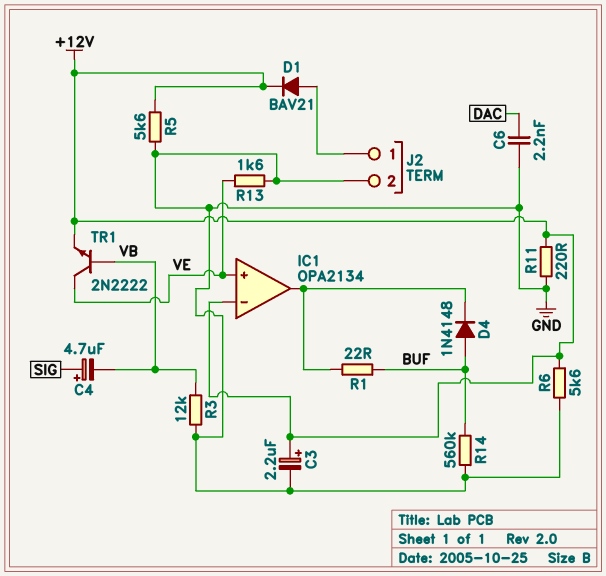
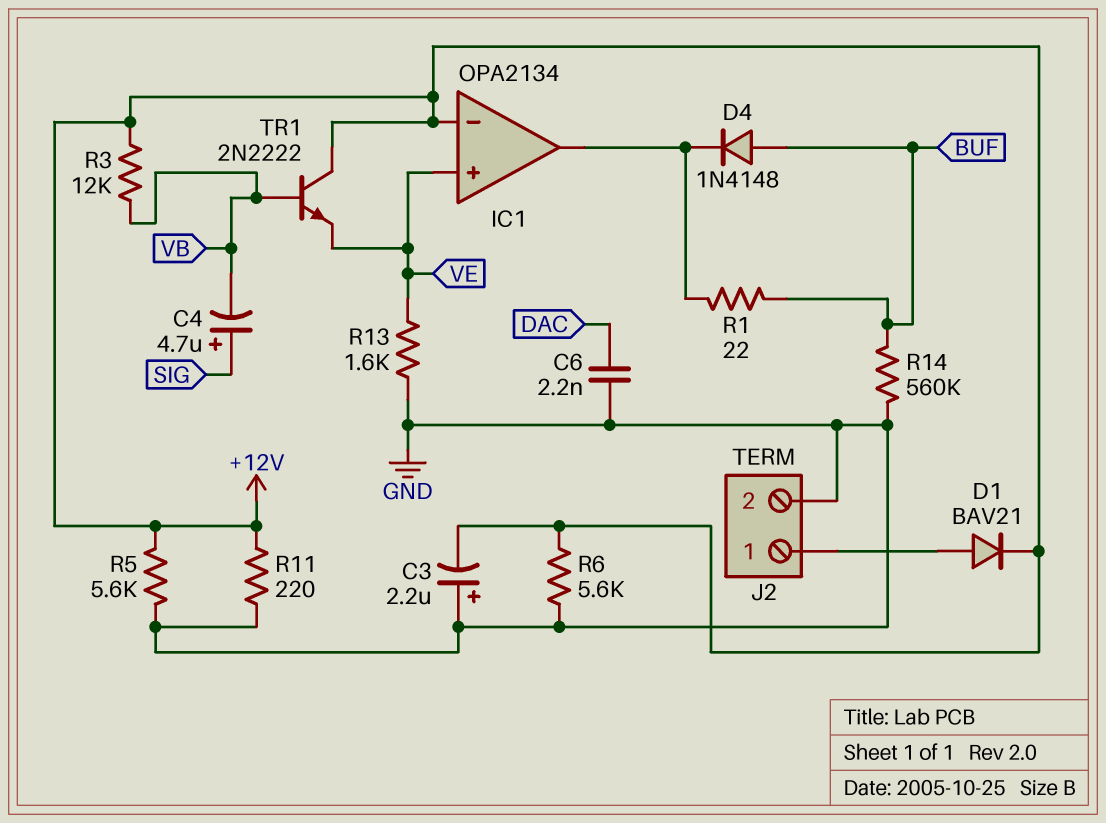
C3: 2.2uF (plus +12V, minus GND) -> 2.2uF (plus GND, minus +12V)
R3: 12k (GND, VB) -> 12k (+12V, VB)
TR1: NPN 2N2222 (B VB, C VE, E +12V) -> NPN 2N2222 (B VB, C +12V, E VE)

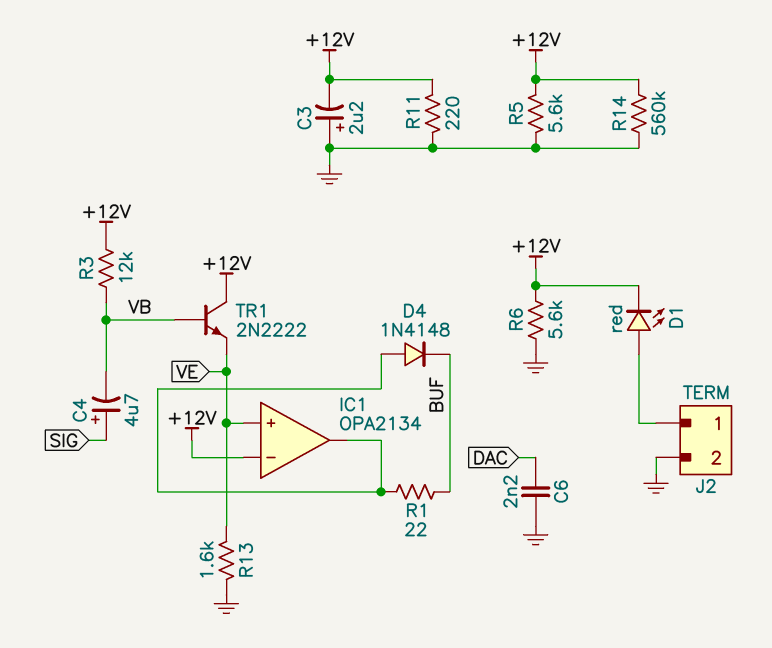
D1: diode BAV21 (A J2/1, K +12V) -> LED red (A J2/1, K +12V)
D4: diode 1N4148 (A BUF, K IC1/out) -> diode 1N4148 (A IC1/out, K BUF)
R14: 560k (BUF, GND) -> 560k (+12V, GND)

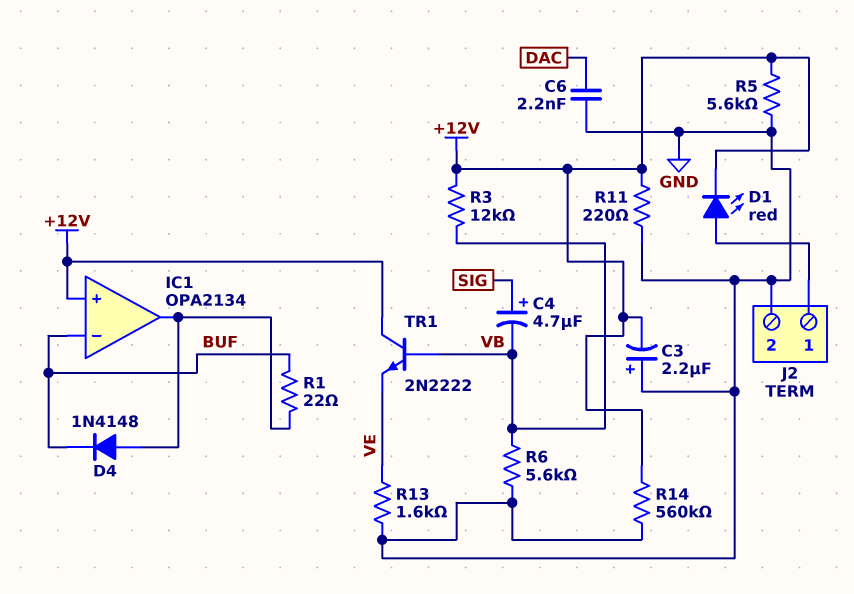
IC1 pin in+: VE -> +12V
IC1 pin in-: +12V -> BUF
R6: 5.6k (+12V, GND) -> 5.6k (GND, VB)

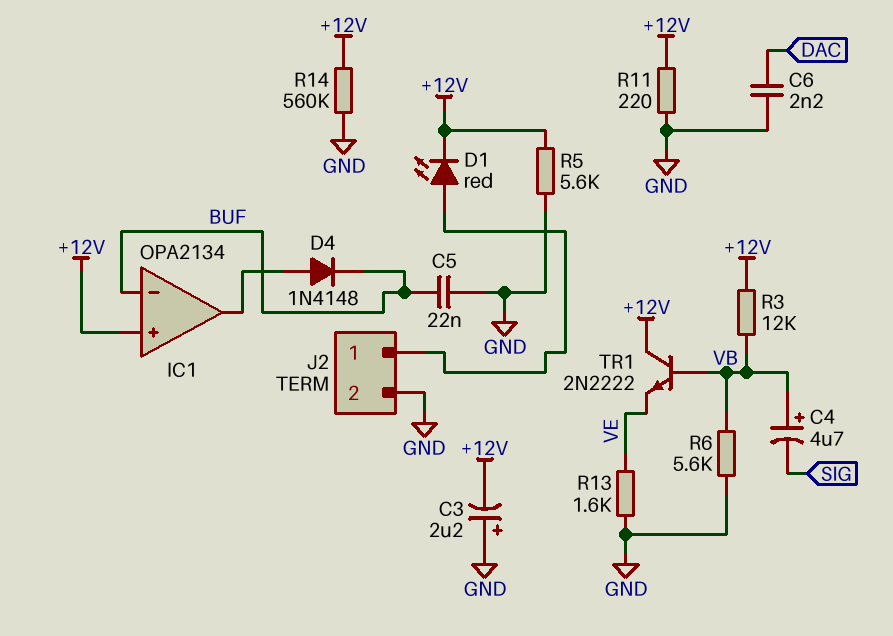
C4: 4.7uF (plus SIG, minus VB) -> 4.7uF (plus VB, minus SIG)
C5: none -> 22nF (BUF, GND)
R1: 22 (BUF, IC1/out) -> none

